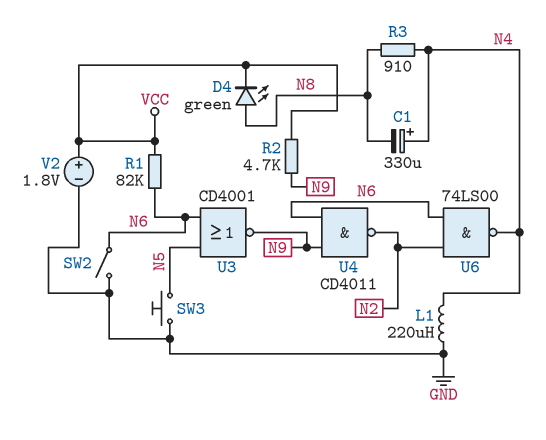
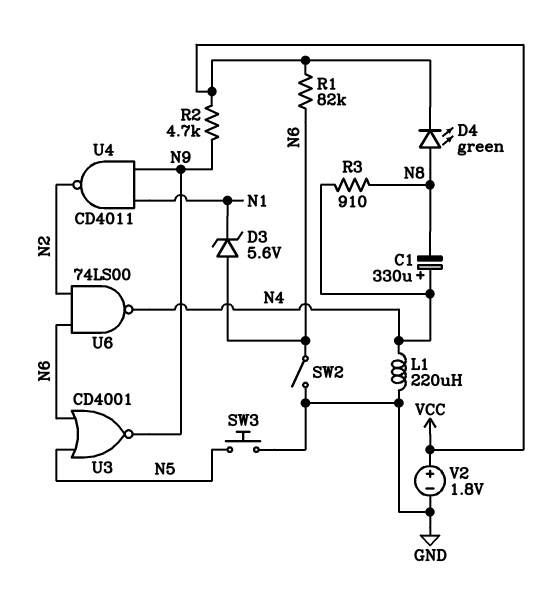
D3: none -> zener 5.6V (A N6, K N1)
U4: NAND CD4011 (in N6, in N9, out N2) -> NAND CD4011 (in N1, in N9, out N2)

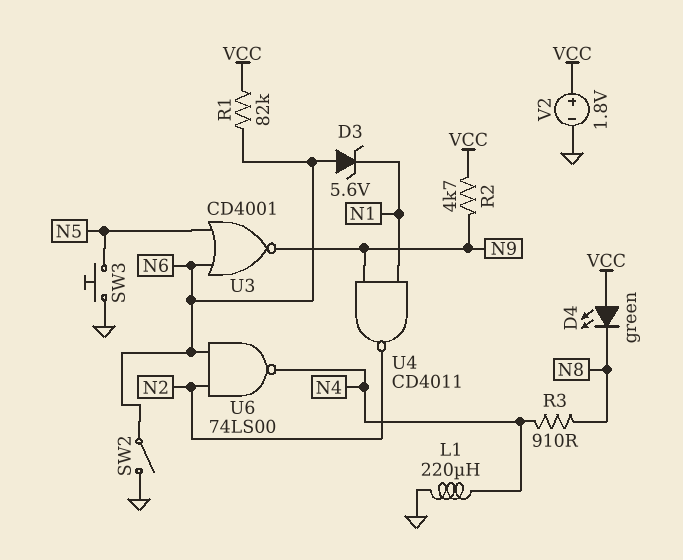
C1: 330uF (plus N4, minus N8) -> none
D4: LED green (A N8, K VCC) -> LED green (A VCC, K N8)

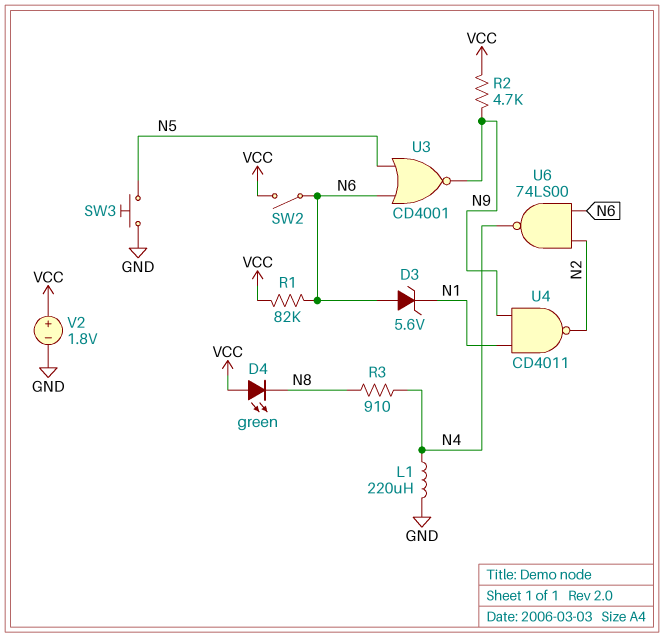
SW2: switch (GND, N6) -> switch (N6, VCC)

